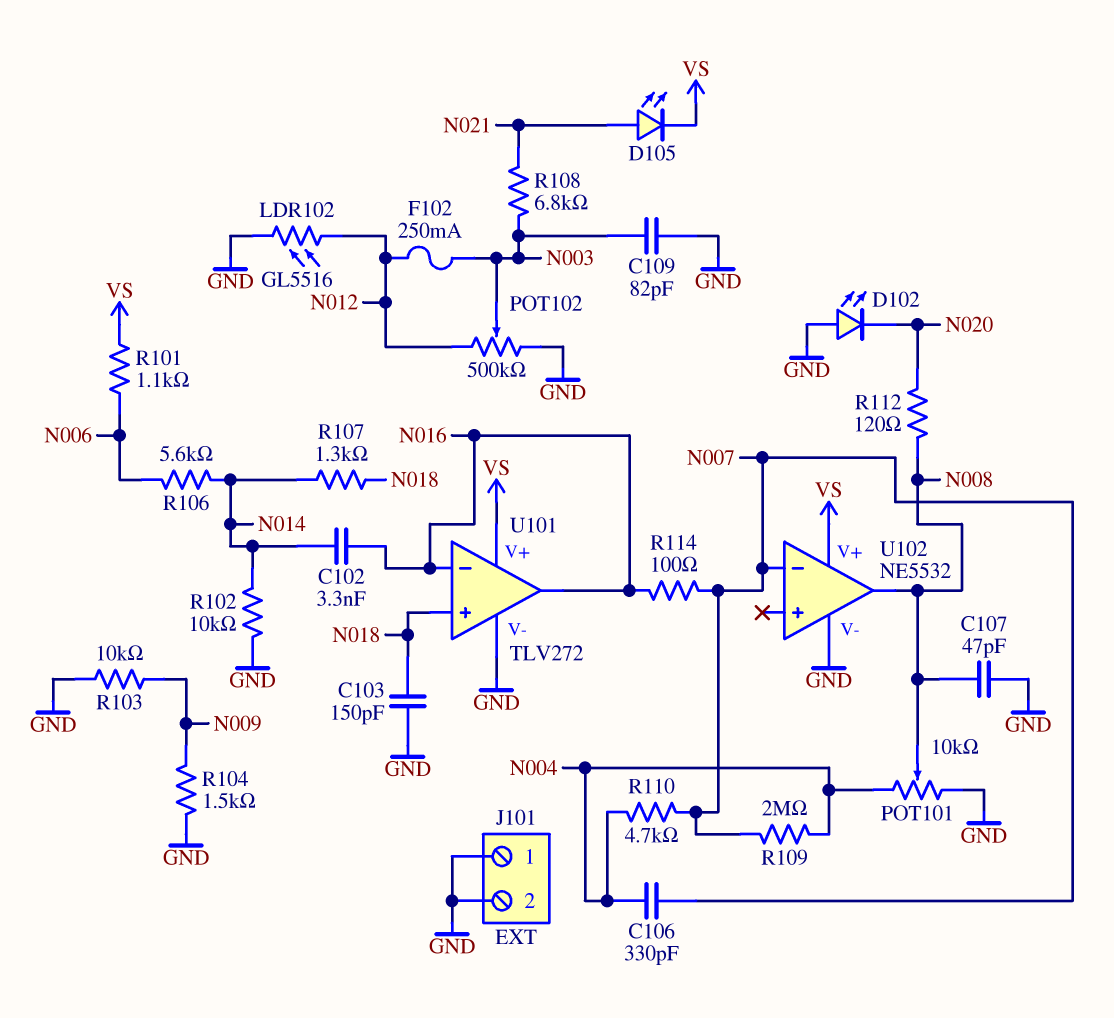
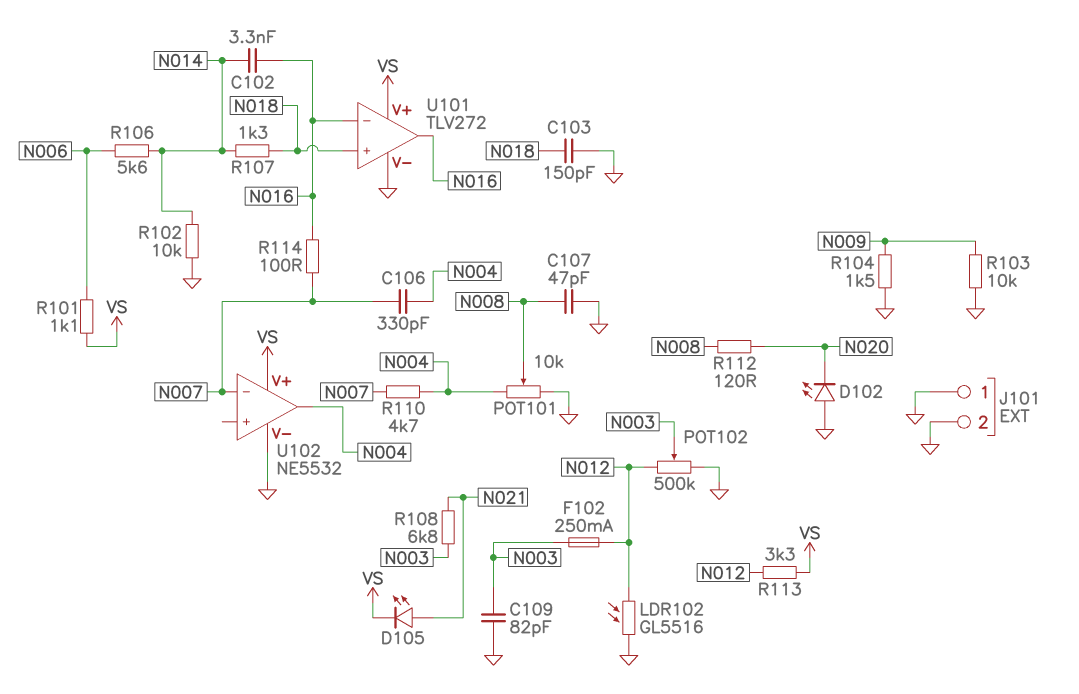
R109: 2M (N004, N007) -> none
R113: none -> 3.3k (N012, VS)
U102 pin out: N008 -> N004

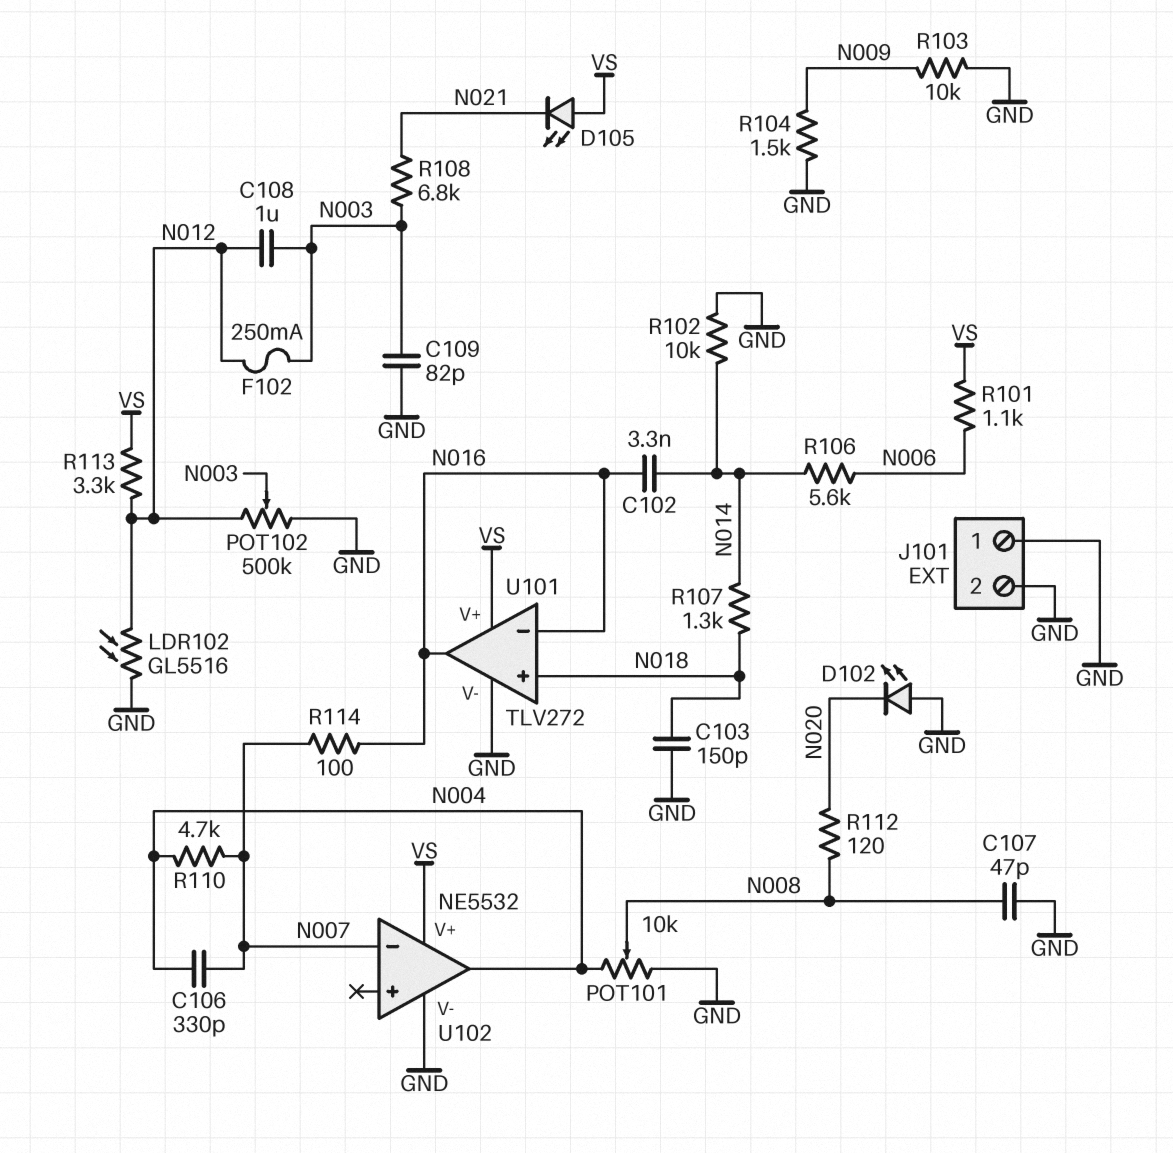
C108: none -> 1uF (N003, N012)
D105: LED (A N021, K VS) -> LED (A VS, K N021)

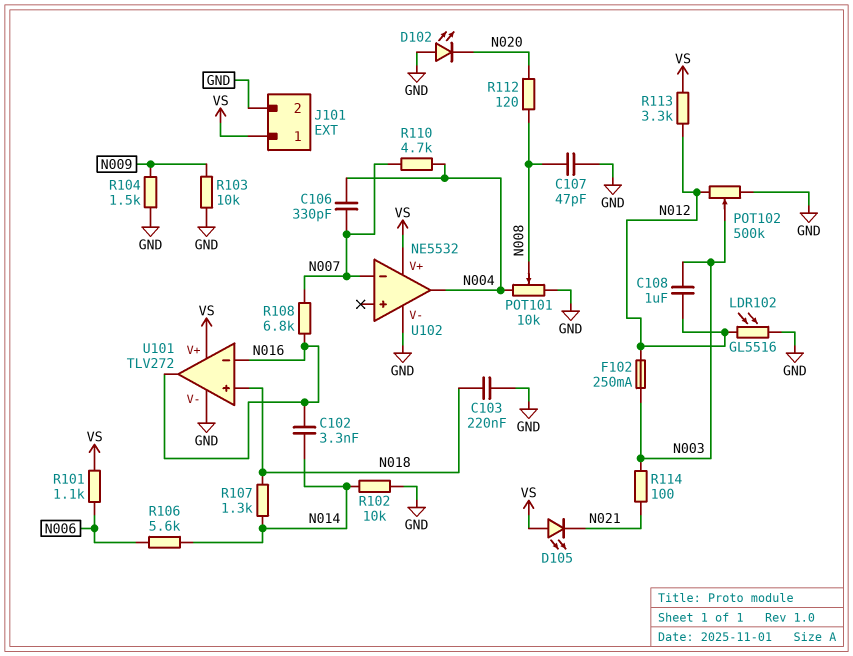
C103: 150pF (GND, N018) -> 220nF (GND, N018)
C109: 82pF (GND, N003) -> none
J101 pin 1: GND -> VS
R108: 6.8k (N003, N021) -> 6.8k (N007, N016)
R114: 100 (N007, N016) -> 100 (N003, N021)

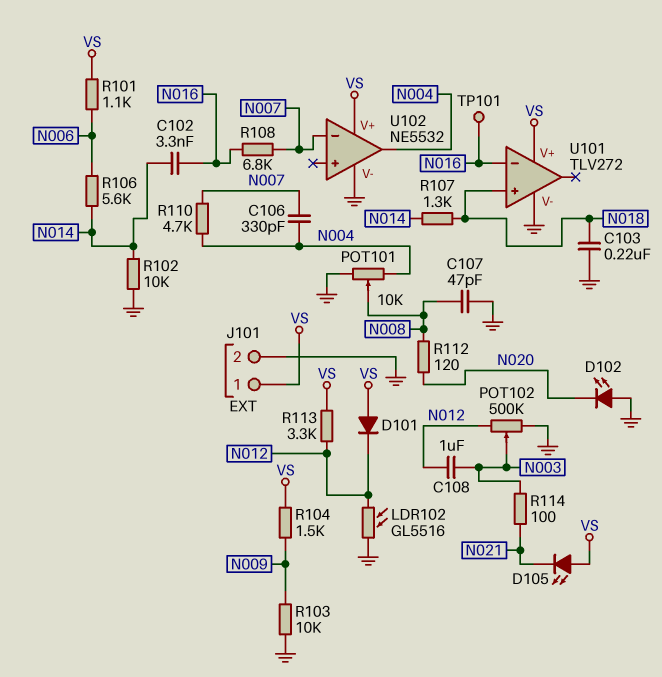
D101: none -> diode (A VS, K N012)
F102: 250mA (N003, N012) -> none
R104: 1.5k (GND, N009) -> 1.5k (N009, VS)
TP101: none -> test point (N016)
U101 pin out: N016 -> none

